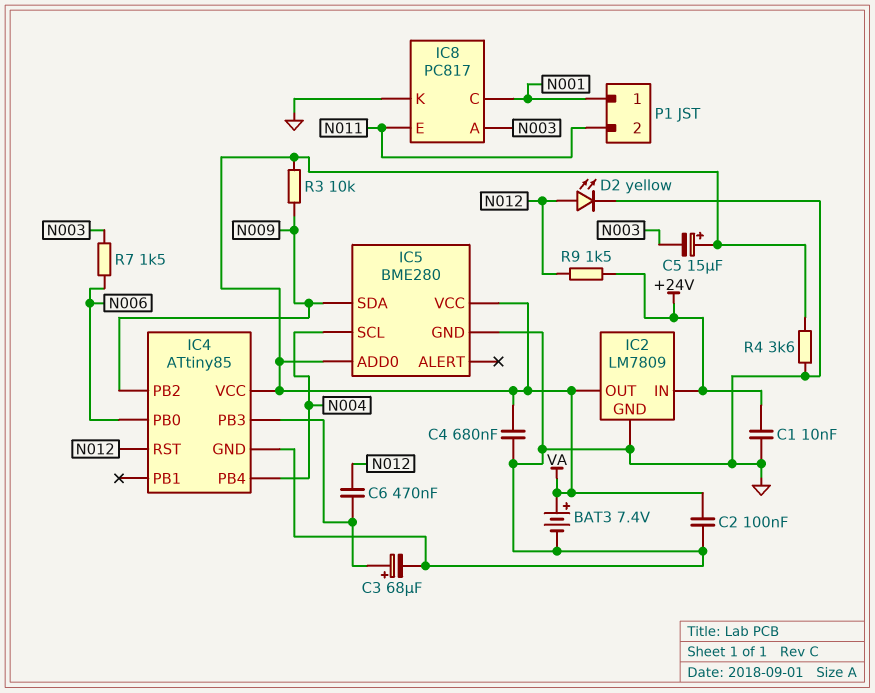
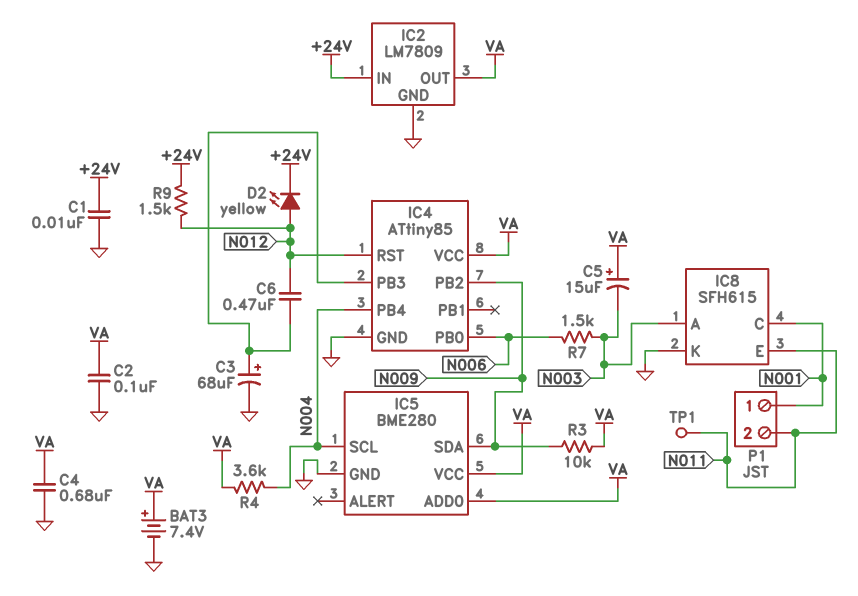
D2: LED yellow (A N012, K GND) -> LED yellow (A N012, K +24V)
IC8: PC817 -> SFH615
R4: 3.6k (GND, VA) -> 3.6k (N004, VA)
TP1: none -> test point (N011)

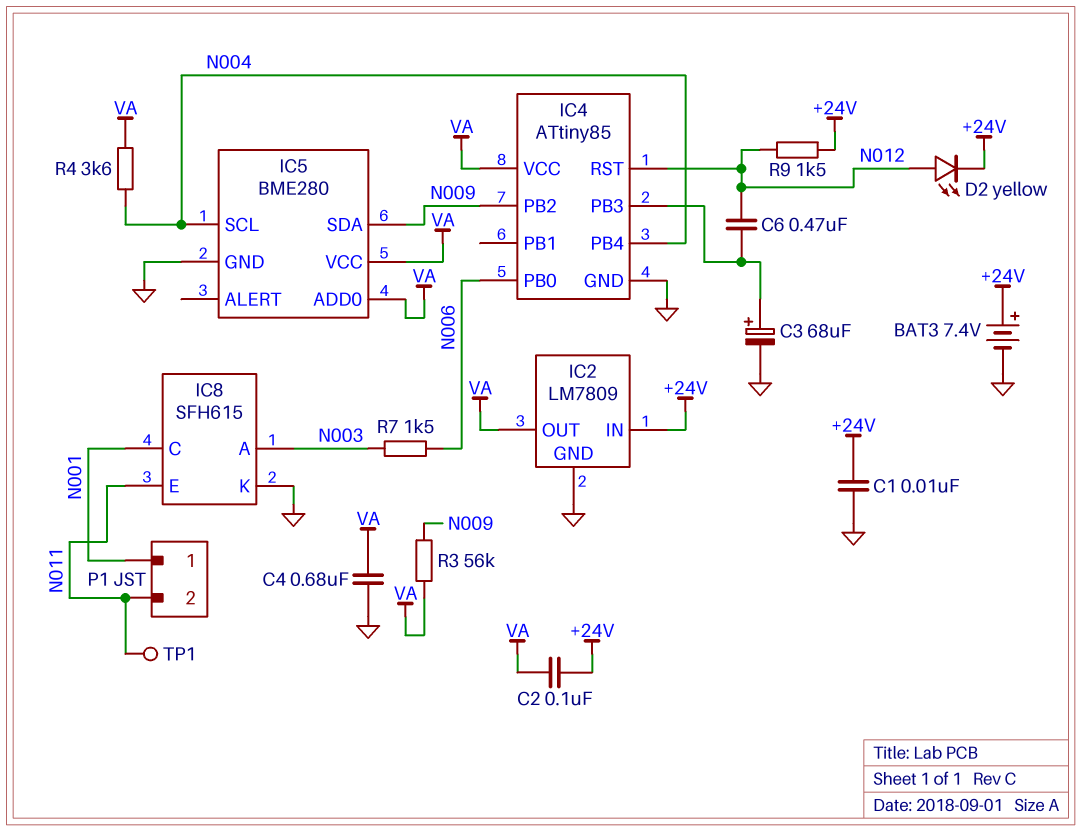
BAT3: 7.4V (plus VA, minus GND) -> 7.4V (plus +24V, minus GND)
C2: 100nF (GND, VA) -> 100nF (+24V, VA)
C5: 15uF (plus VA, minus N003) -> none
R3: 10k (N009, VA) -> 56k (N009, VA)

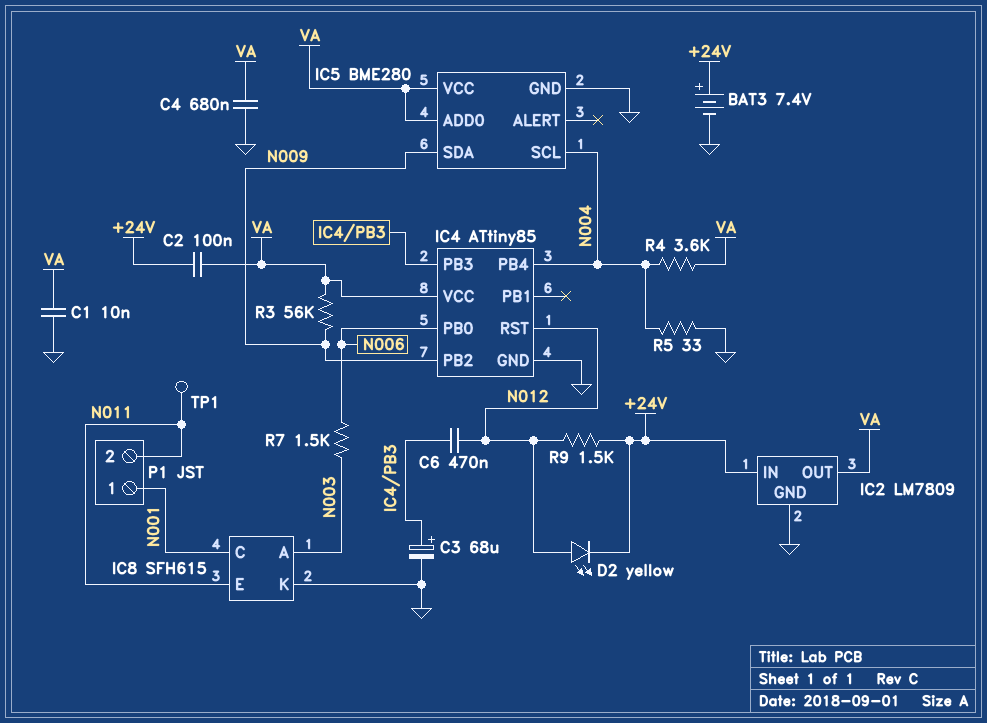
C1: 10nF (+24V, GND) -> 10nF (GND, VA)
R5: none -> 33 (GND, N004)

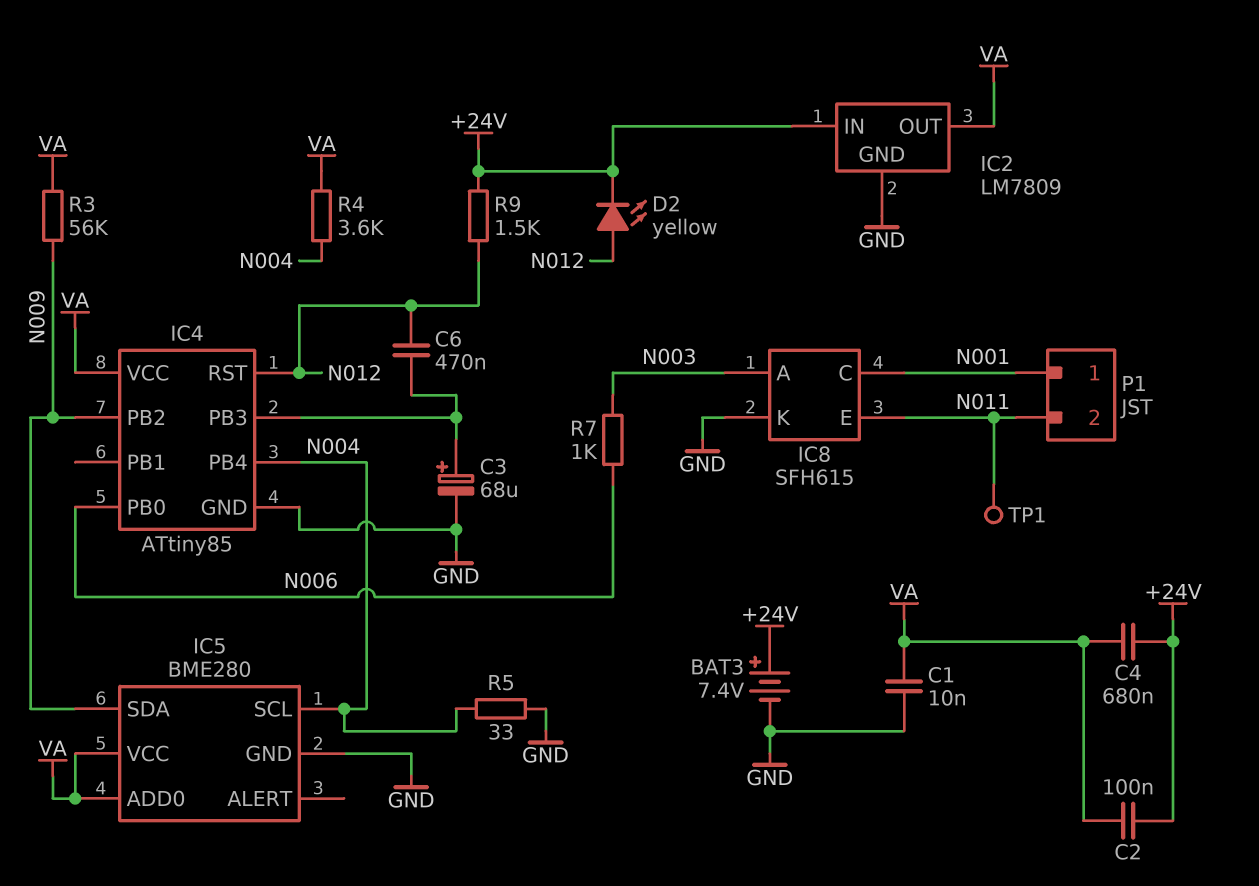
C4: 680nF (GND, VA) -> 680nF (+24V, VA)
R7: 1.5k (N003, N006) -> 1k (N003, N006)

